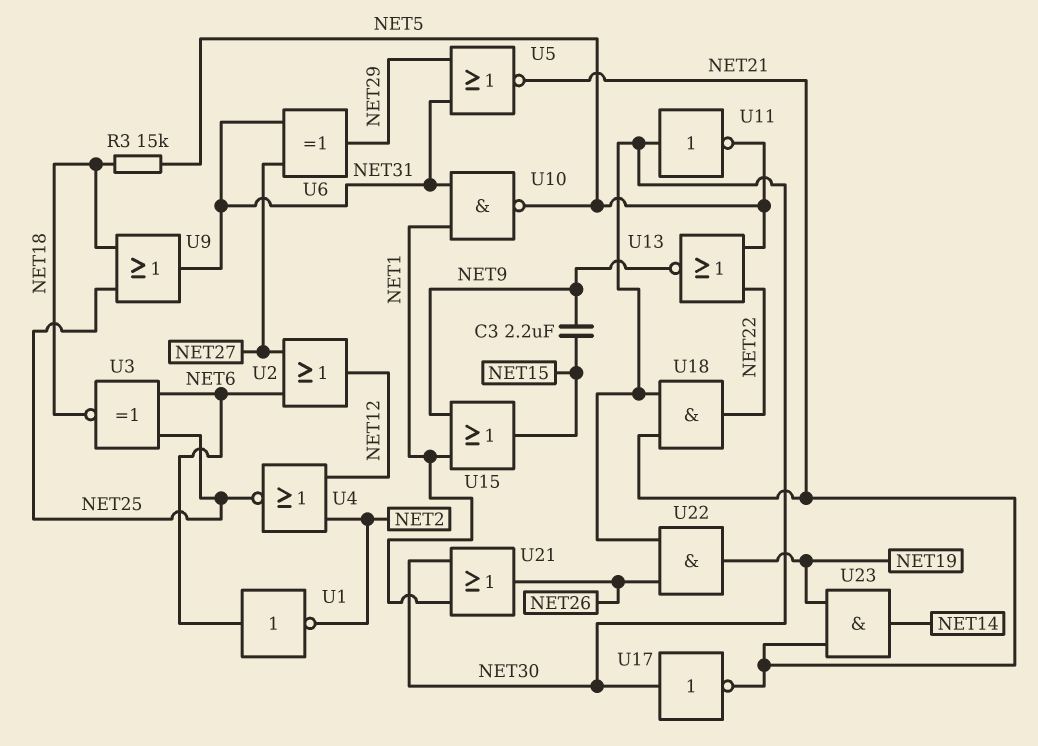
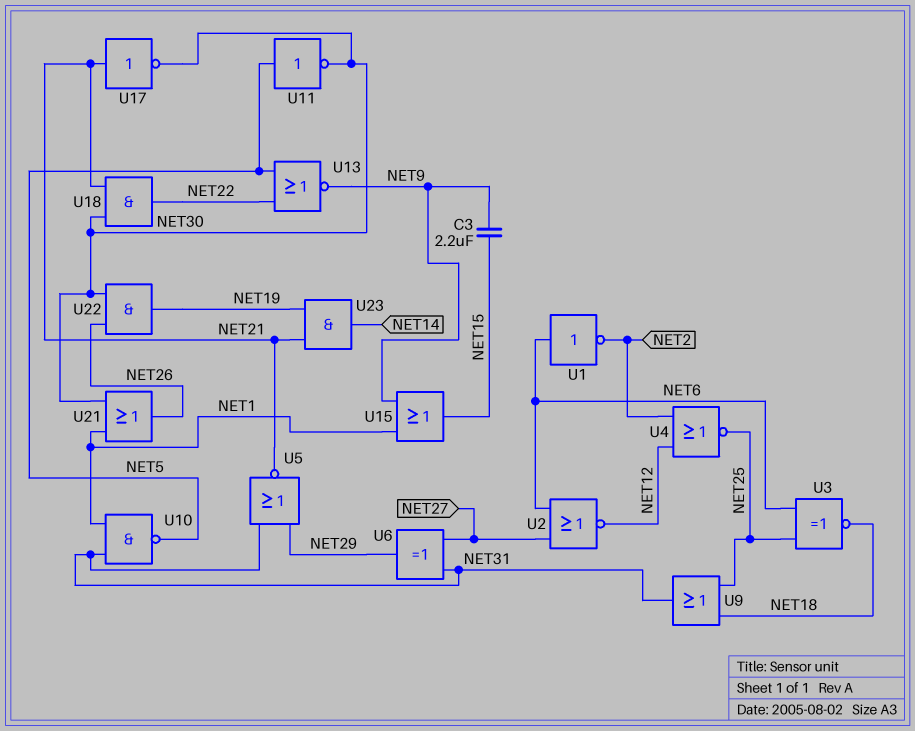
R3: 15k (NET5, NET18) -> none
U2: OR (in NET6, in NET27, out NET12) -> NOR (in NET6, in NET27, out NET12)
U11: NOT (in NET30, out NET5) -> NOT (in NET5, out NET30)
U17: NOT (in NET30, out NET21) -> NOT (in NET21, out NET30)

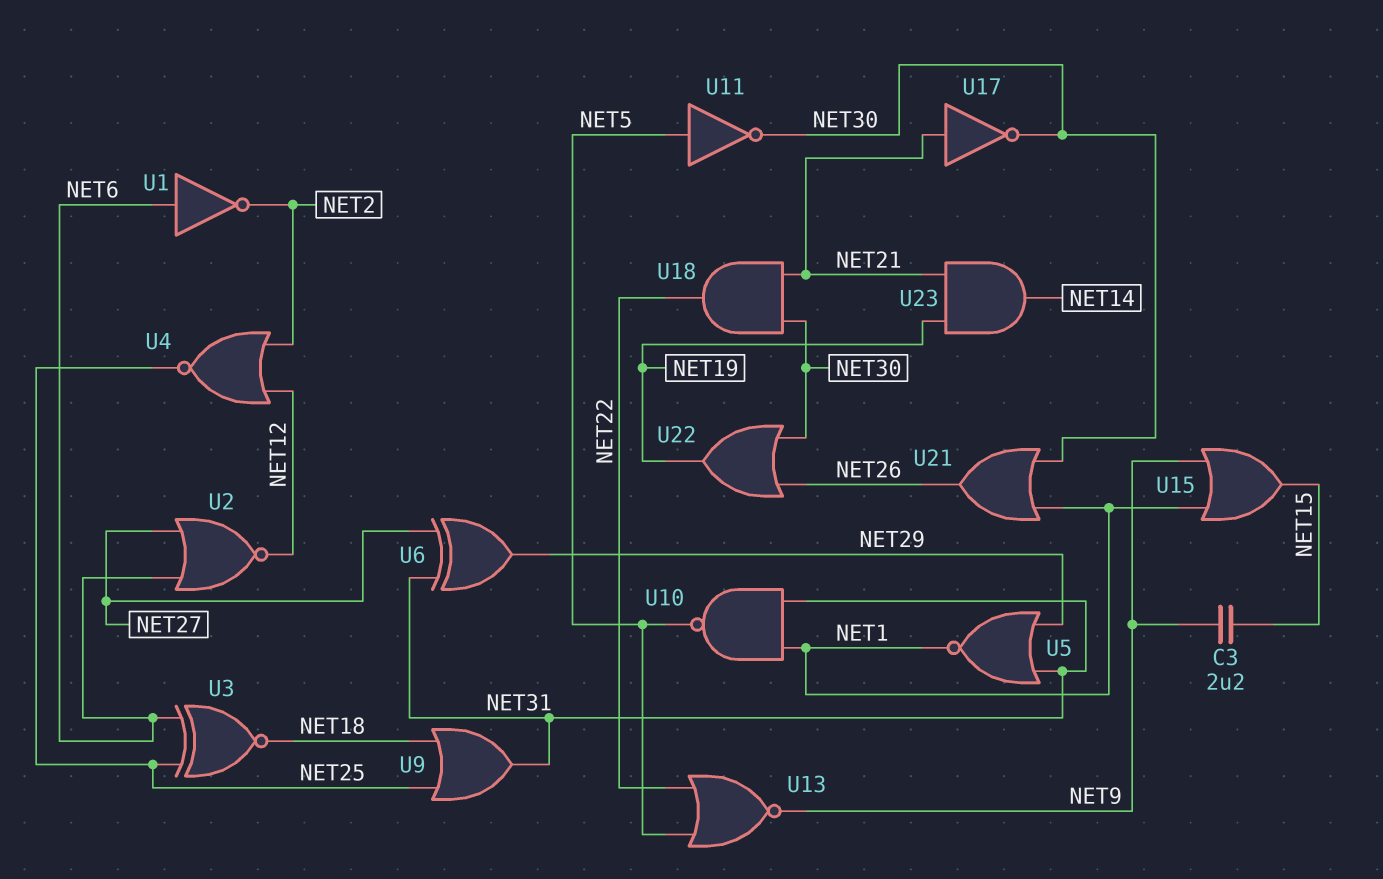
U5: NOR (in NET29, in NET31, out NET21) -> NOR (in NET29, in NET31, out NET1)
U22: AND (in NET26, in NET30, out NET19) -> OR (in NET26, in NET30, out NET19)

